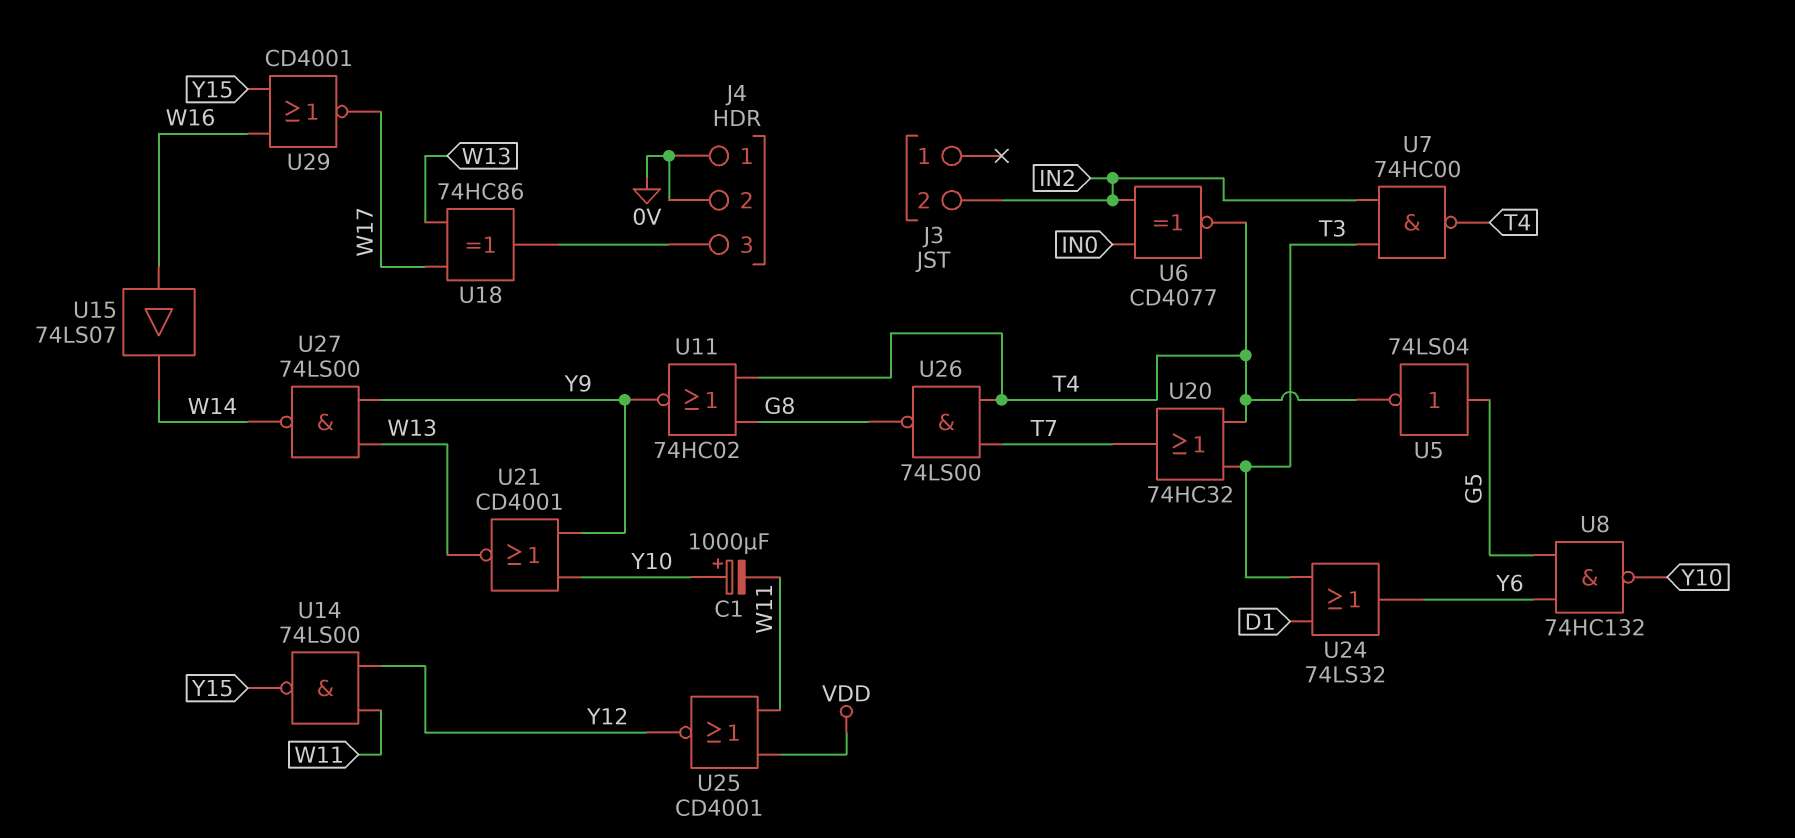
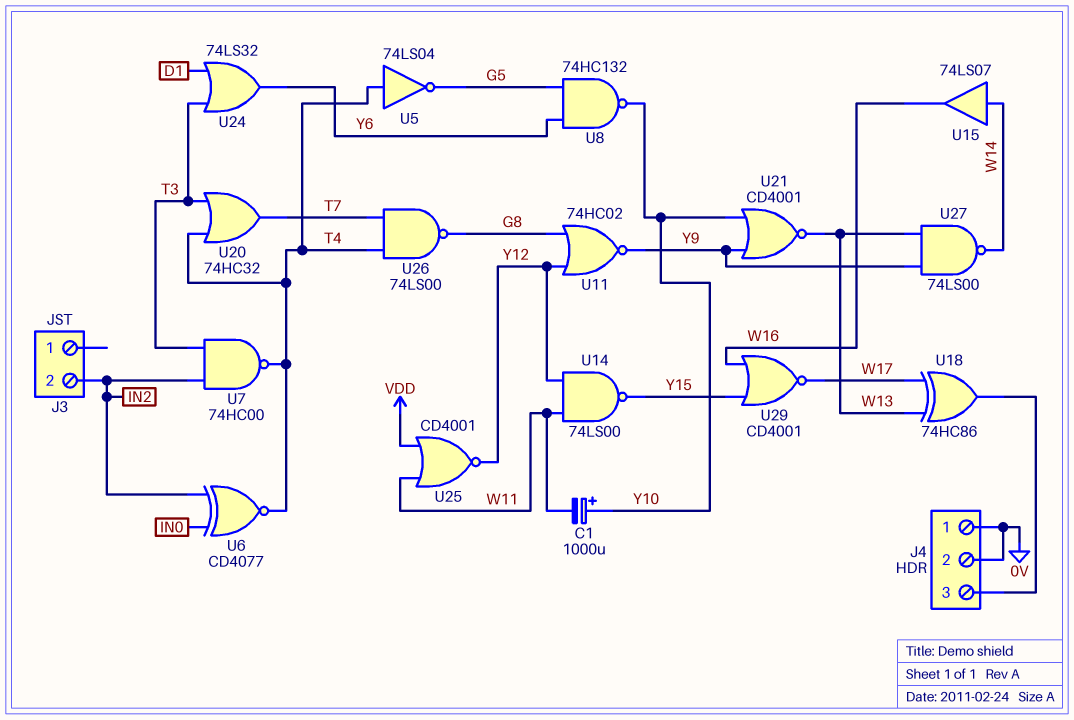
U5: NOT 74LS04 (in G5, out T4) -> NOT 74LS04 (in T4, out G5)
U11: NOR 74HC02 (in G8, in T4, out Y9) -> NOR 74HC02 (in G8, in Y12, out Y9)
U15: buffer 74LS07 (in W16, out W14) -> buffer 74LS07 (in W14, out W16)

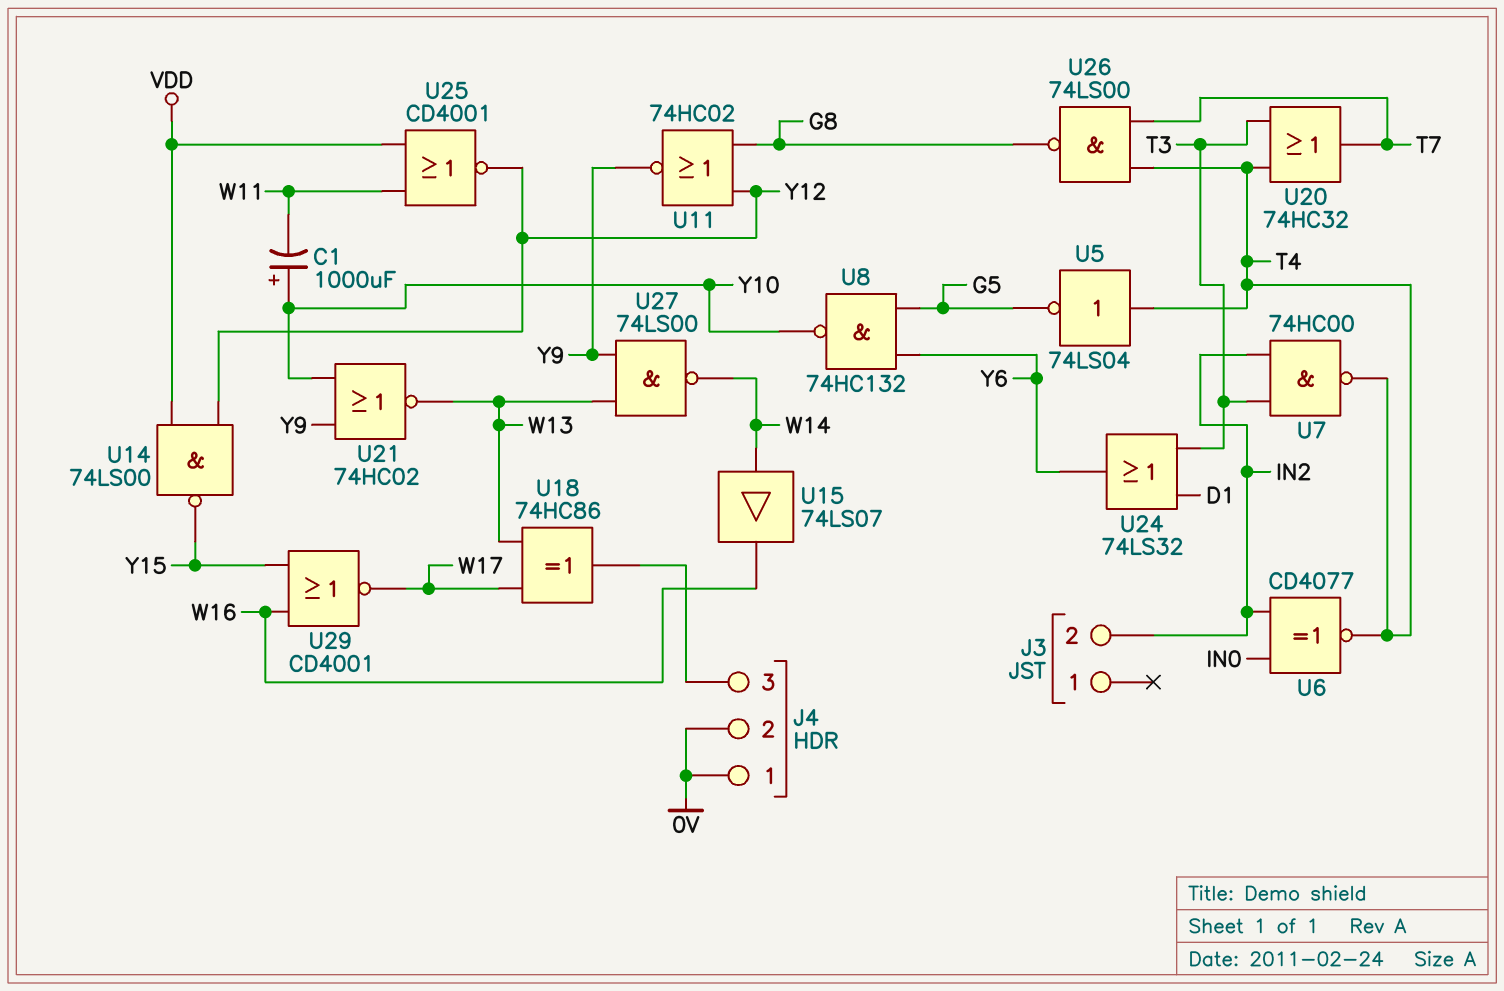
U14: NAND 74LS00 (in W11, in Y12, out Y15) -> NAND 74LS00 (in VDD, in Y12, out Y15)
U21: NOR CD4001 (in Y9, in Y10, out W13) -> NOR 74HC02 (in Y9, in Y10, out W13)

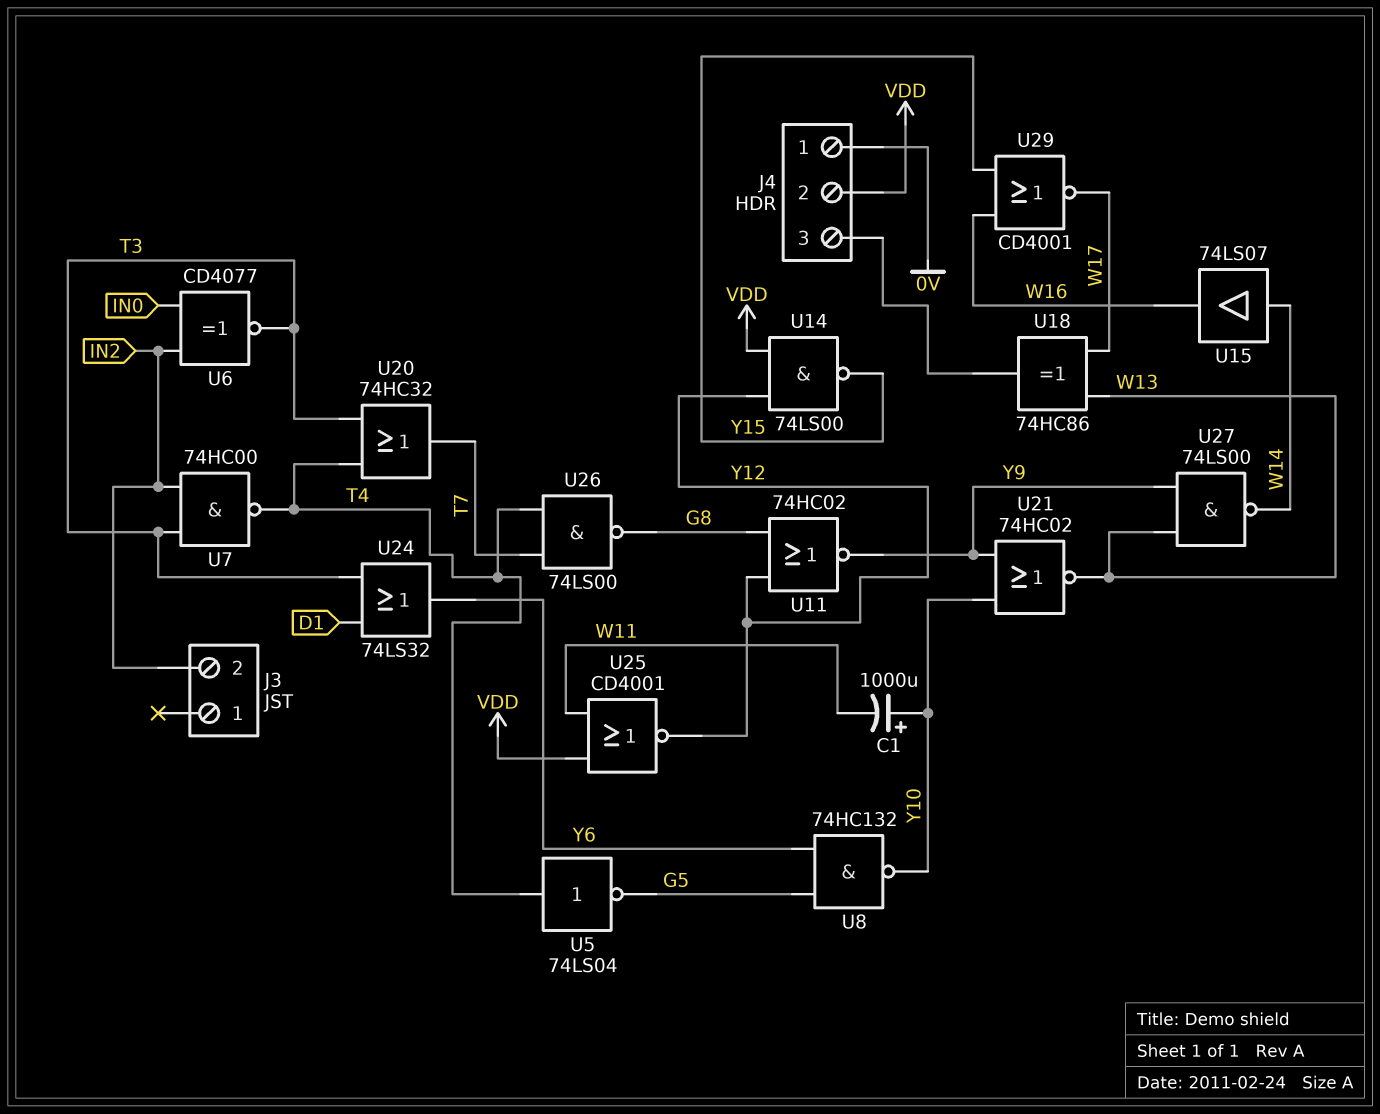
J4 pin 2: 0V -> VDD
U6: XNOR CD4077 (in IN0, in IN2, out T4) -> XNOR CD4077 (in IN0, in IN2, out T3)

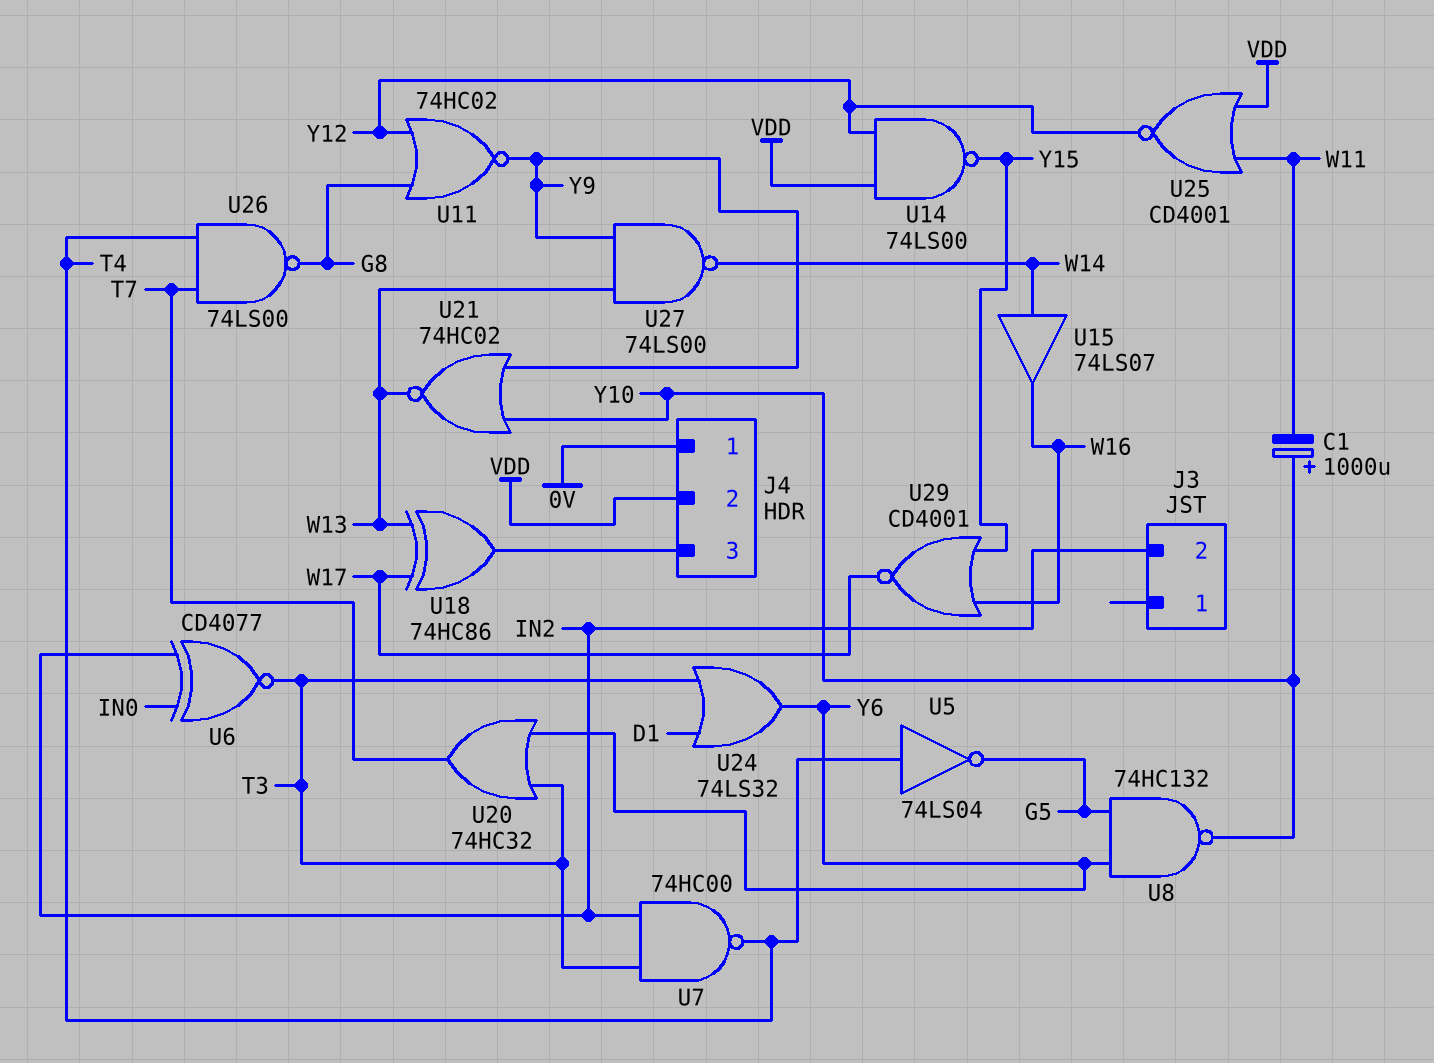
U20: OR 74HC32 (in T3, in T4, out T7) -> OR 74HC32 (in T3, in Y6, out T7)

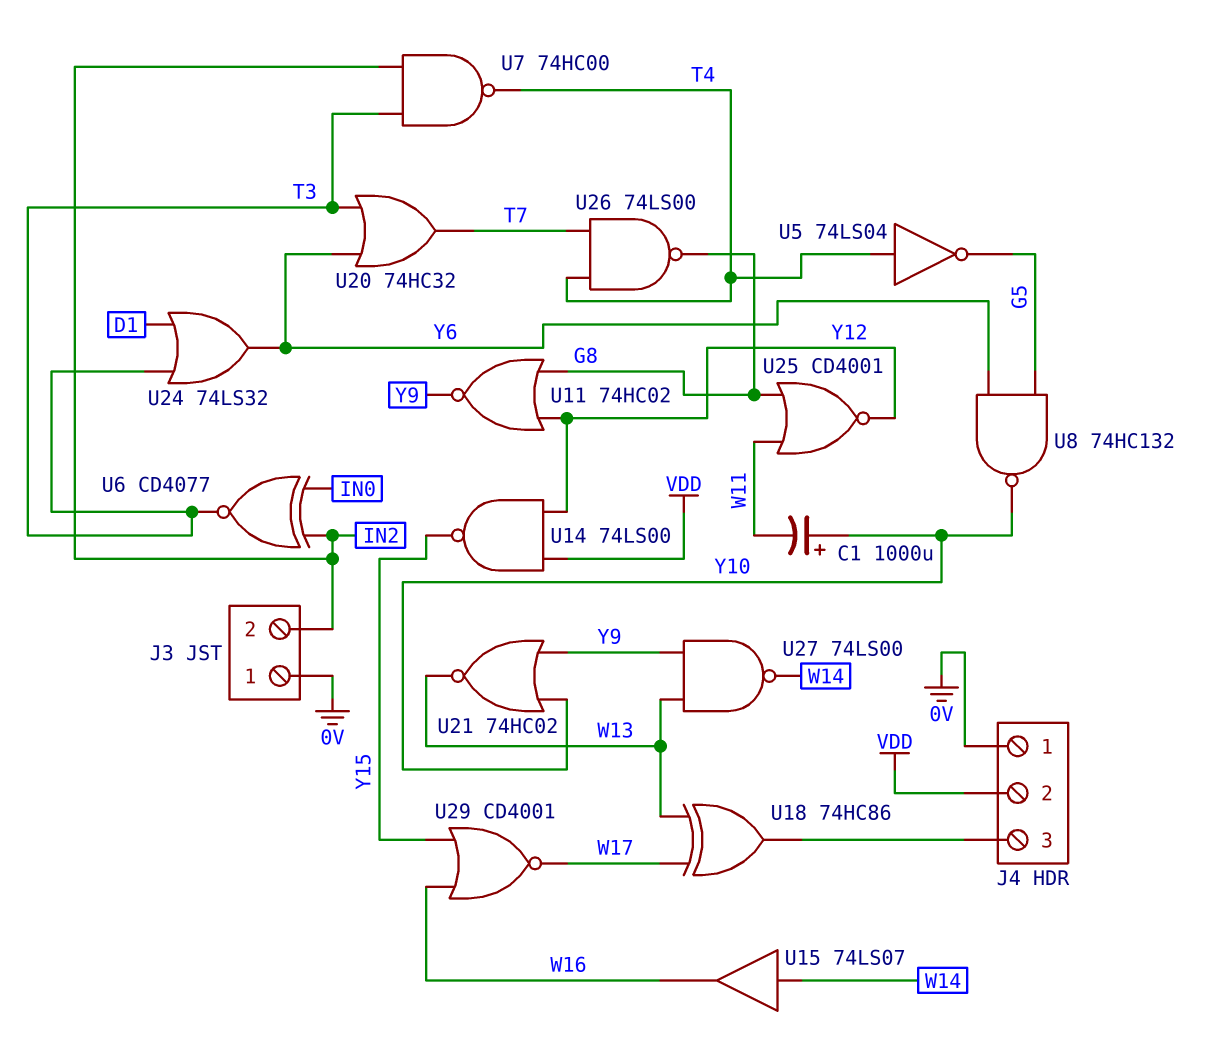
J3 pin 1: none -> 0V
U25: NOR CD4001 (in VDD, in W11, out Y12) -> NOR CD4001 (in G8, in W11, out Y12)

